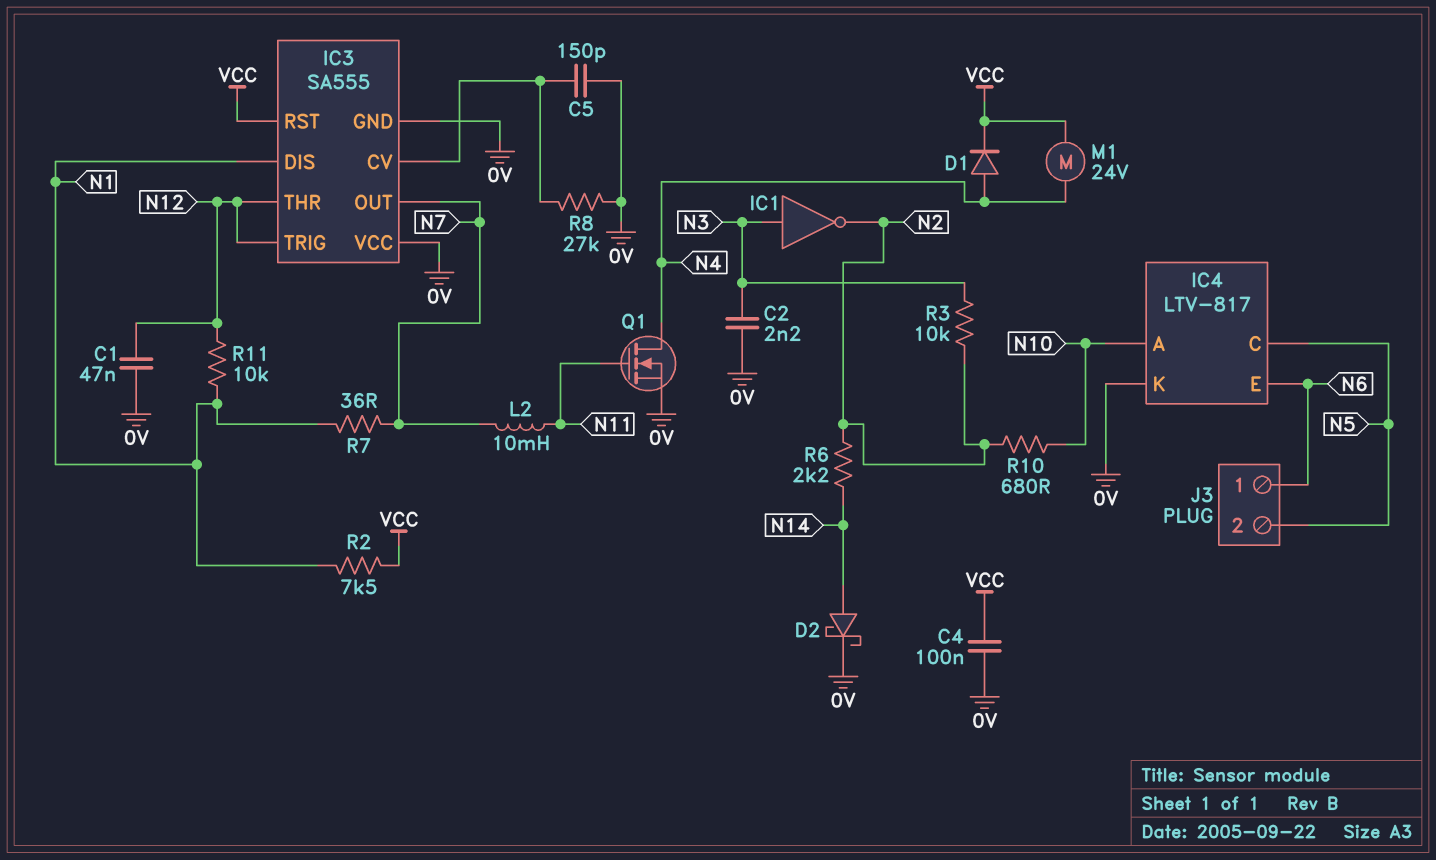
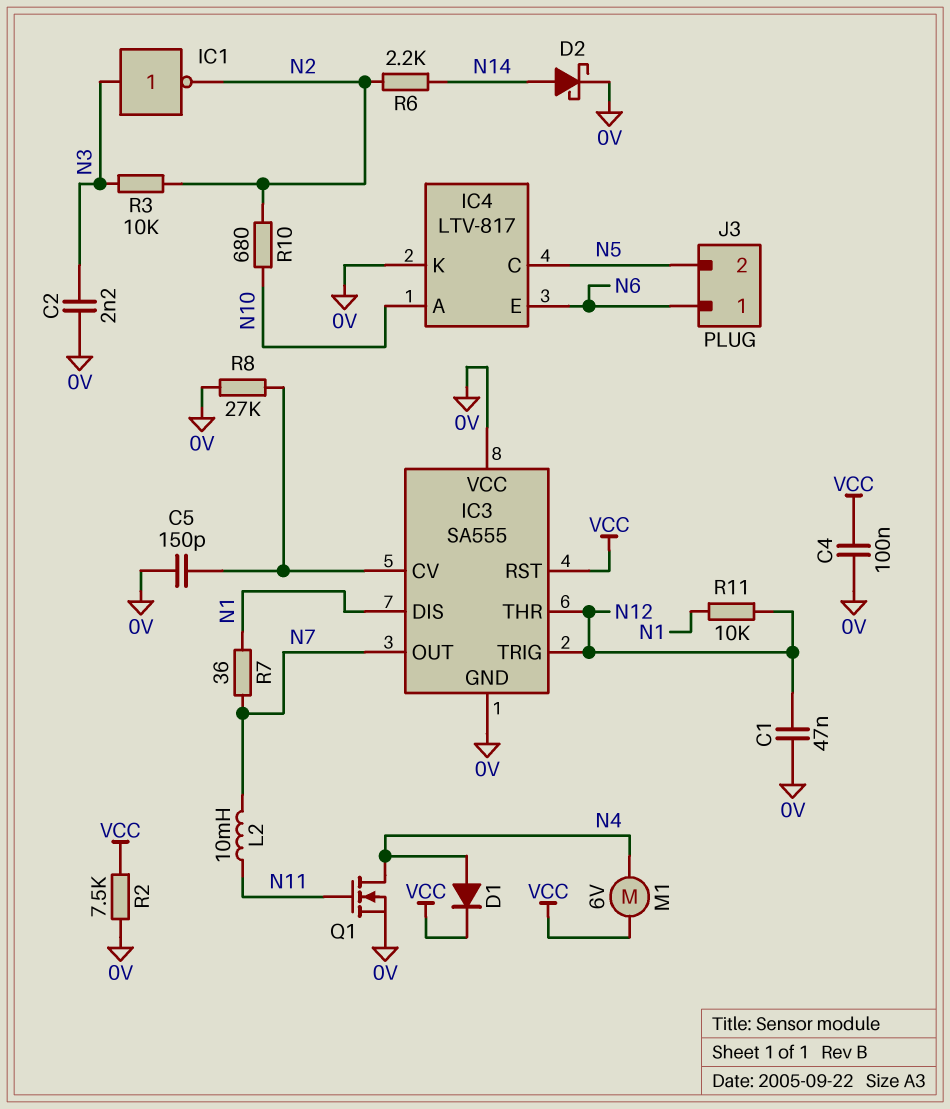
M1: motor 24V (N4, VCC) -> motor 6V (N4, VCC)
R2: 7.5k (N1, VCC) -> 7.5k (0V, VCC)

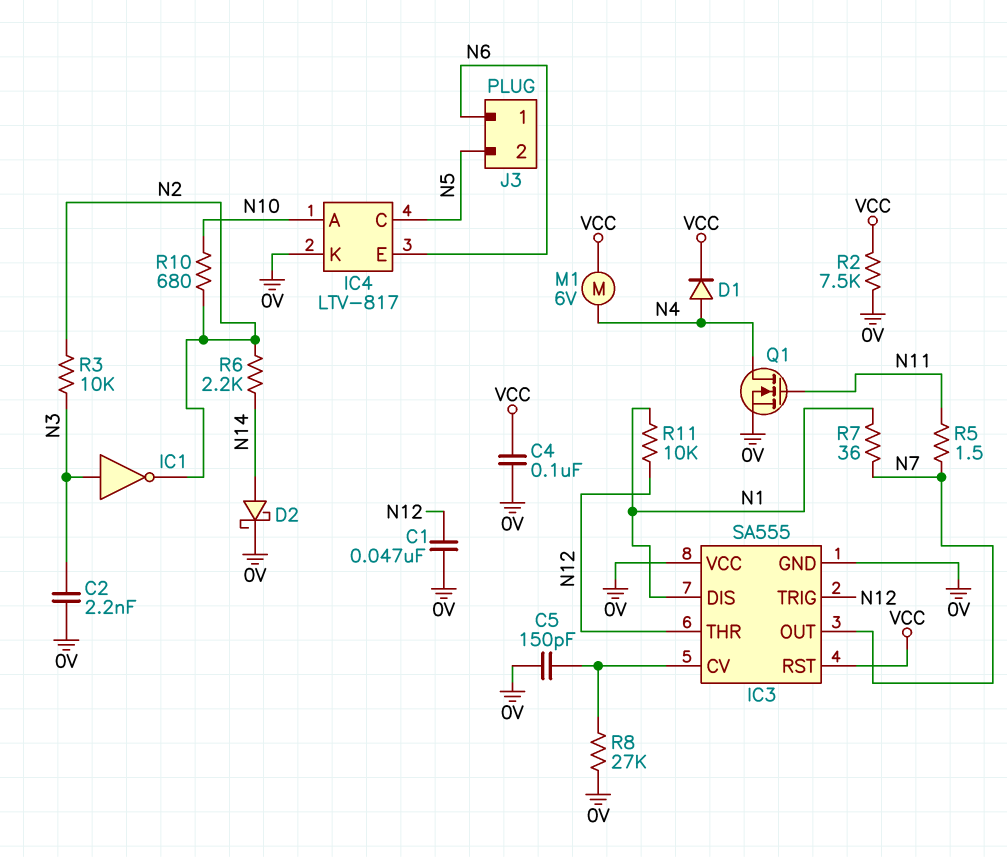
L2: 10mH (N7, N11) -> none
R5: none -> 1.5 (N7, N11)

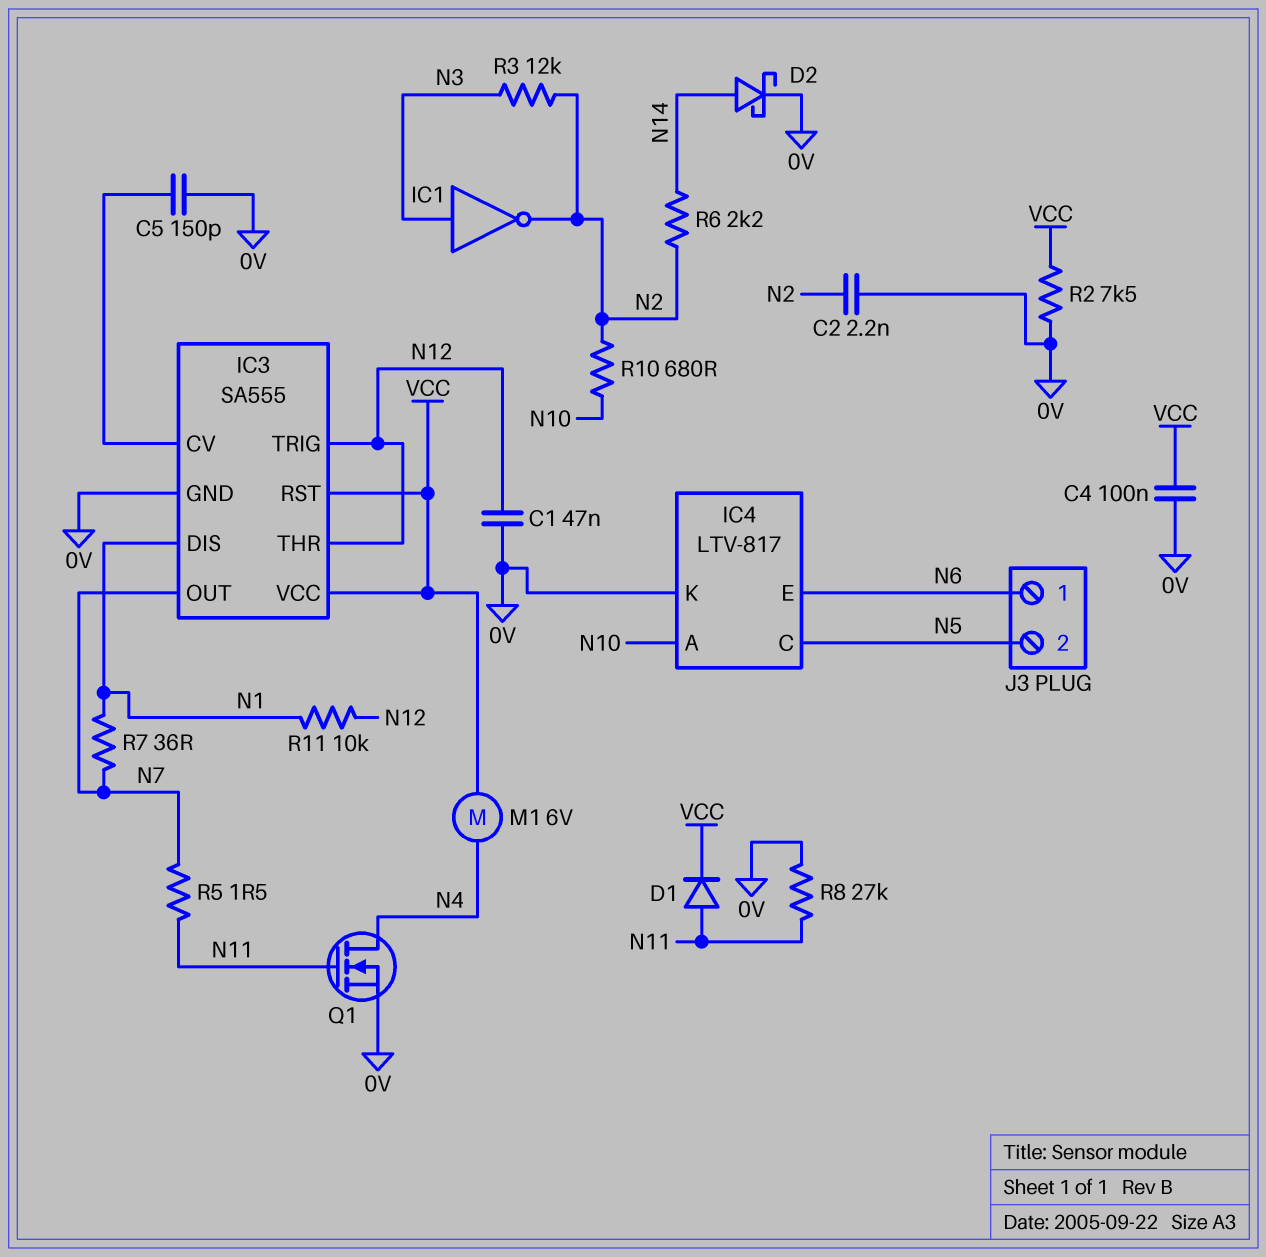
C2: 2.2nF (0V, N3) -> 2.2nF (0V, N2)
D1: diode (A N4, K VCC) -> diode (A N11, K VCC)
IC3 pin VCC: 0V -> VCC
R3: 10k (N2, N3) -> 12k (N2, N3)
R8: 27k (0V, IC3/CV) -> 27k (0V, N11)

